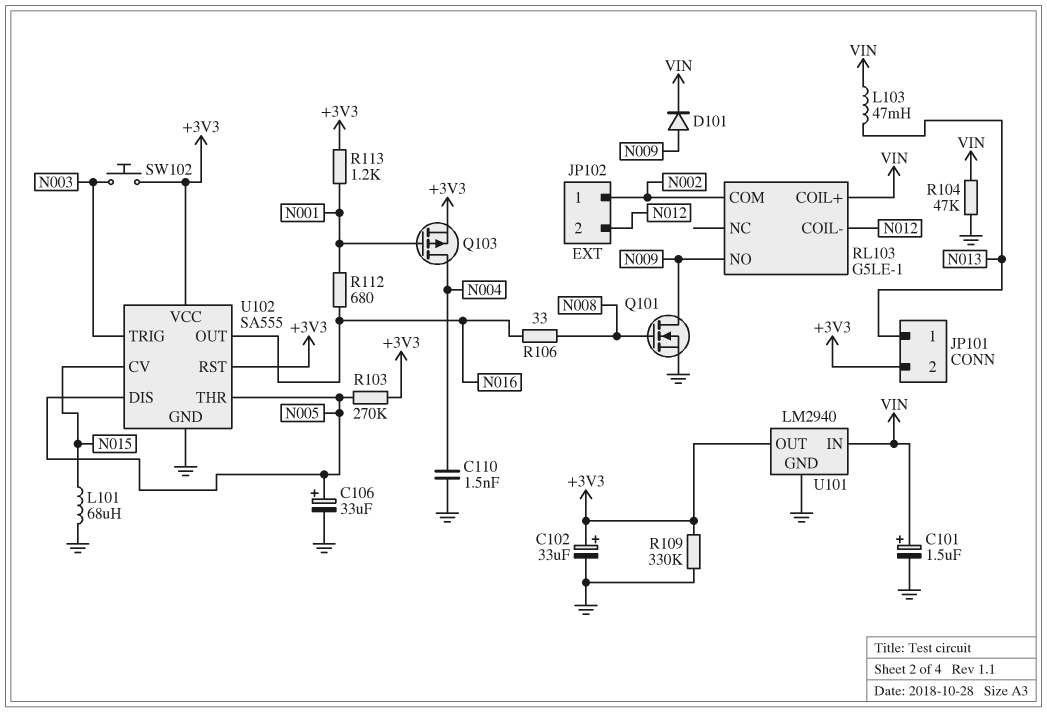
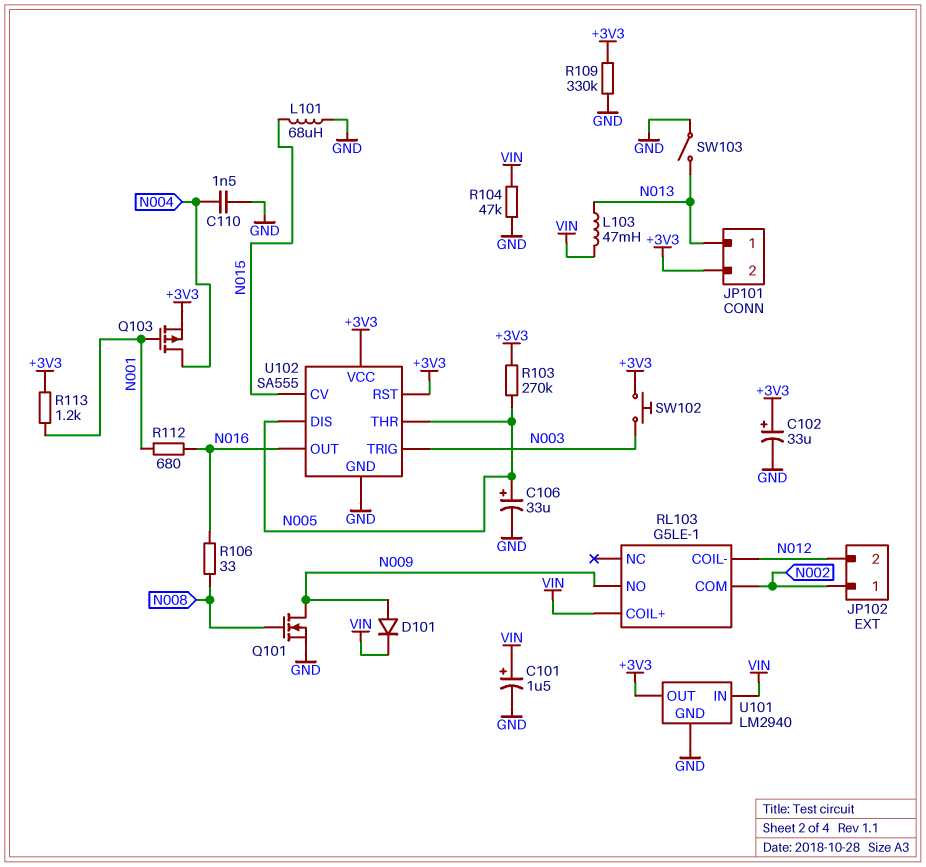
SW103: none -> switch (GND, N013)

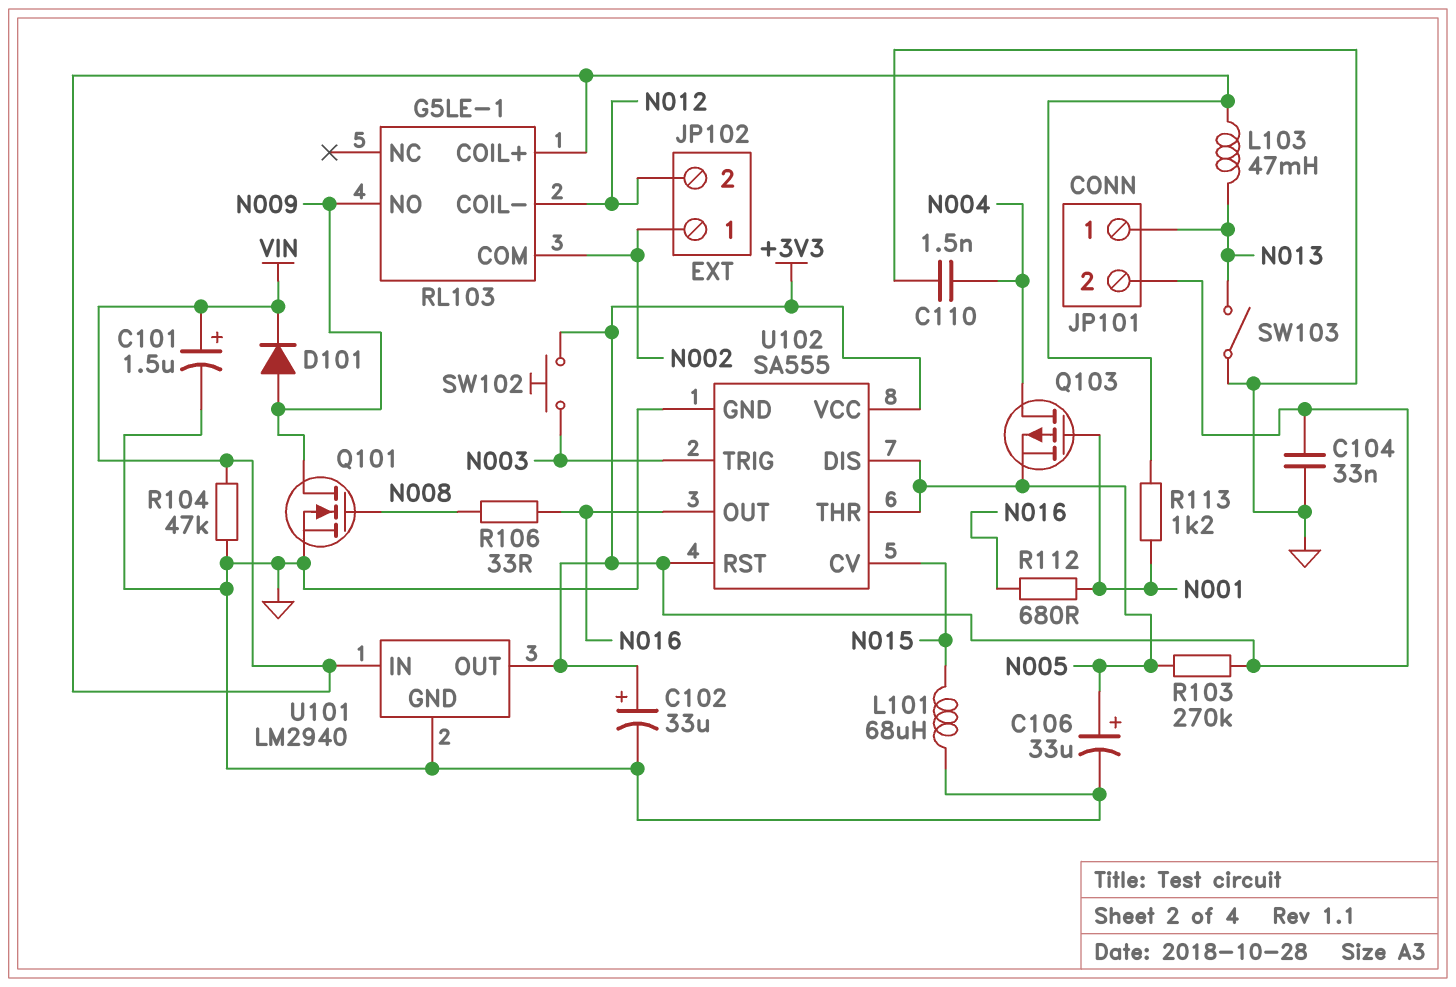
C104: none -> 33nF (+3V3, GND)
Q103: PMOS (G N001, D N004, S +3V3) -> PMOS (G N001, D N004, S N005)
R109: 330k (+3V3, GND) -> none
R113: 1.2k (+3V3, N001) -> 1.2k (N001, VIN)

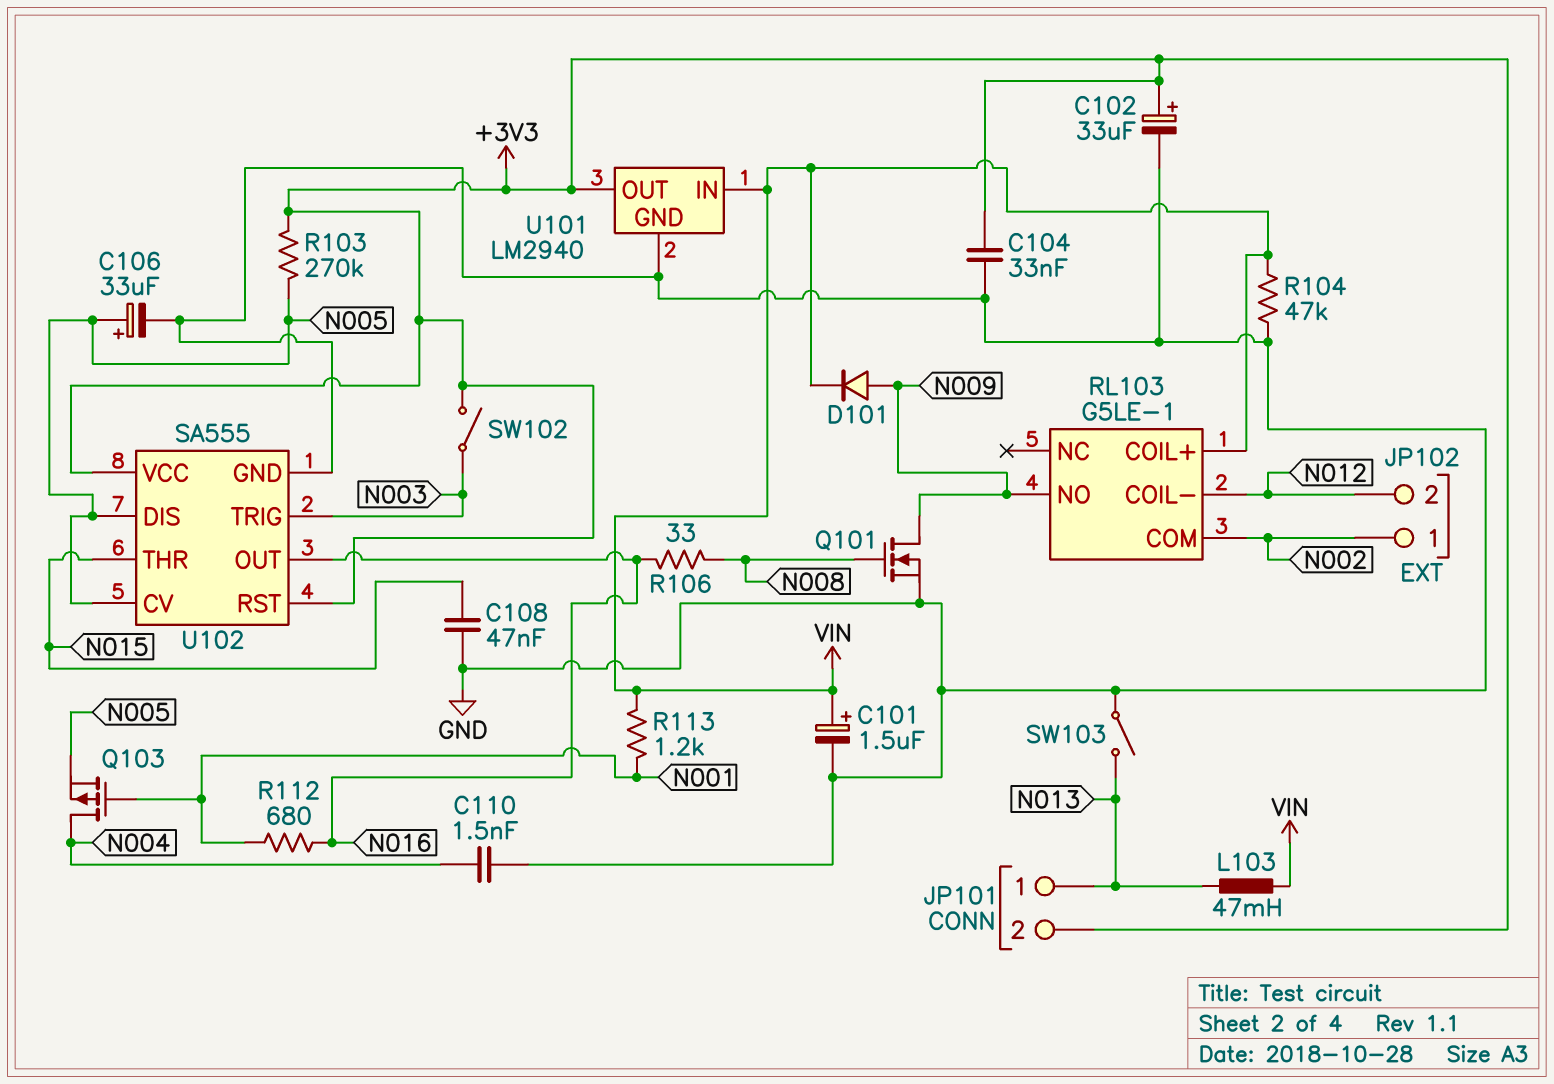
C108: none -> 47nF (GND, N015)
L101: 68uH (GND, N015) -> none
SW102: button (+3V3, N003) -> switch (+3V3, N003)
U102 pin CV: N015 -> N005
U102 pin THR: N005 -> N015

